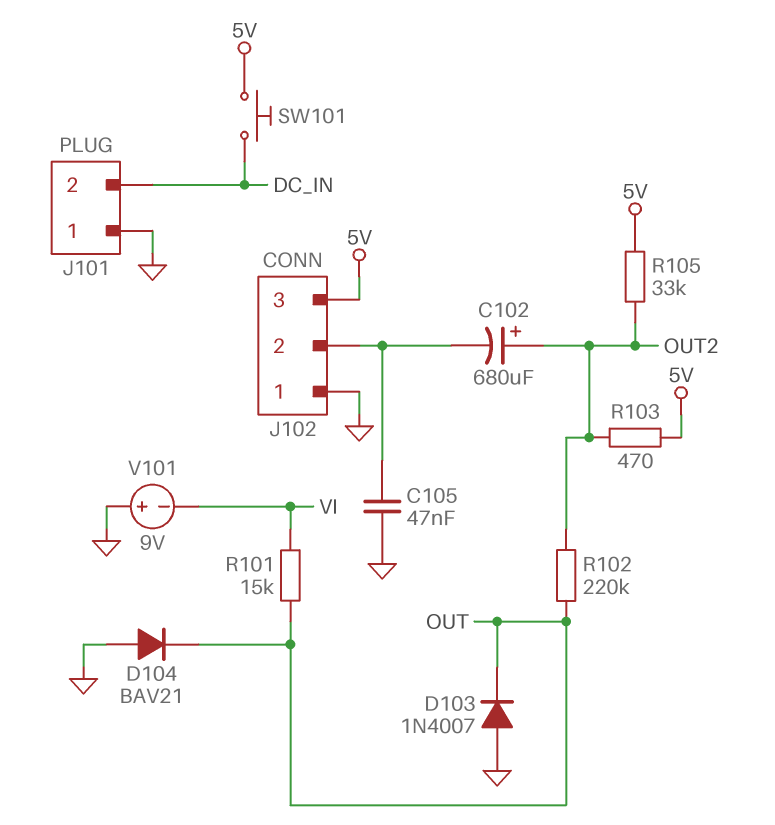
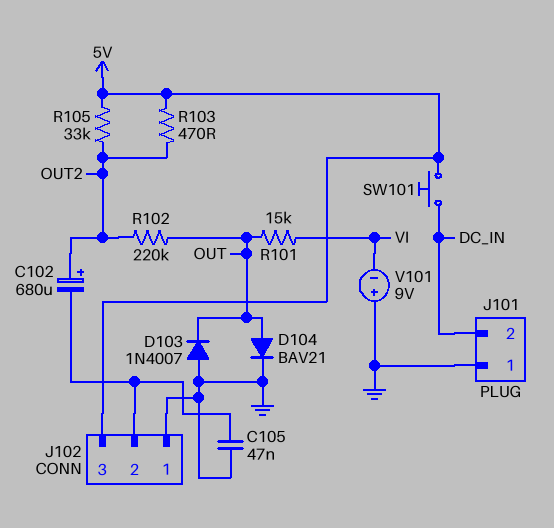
D104: diode BAV21 (A GND, K OUT) -> diode BAV21 (A OUT, K GND)

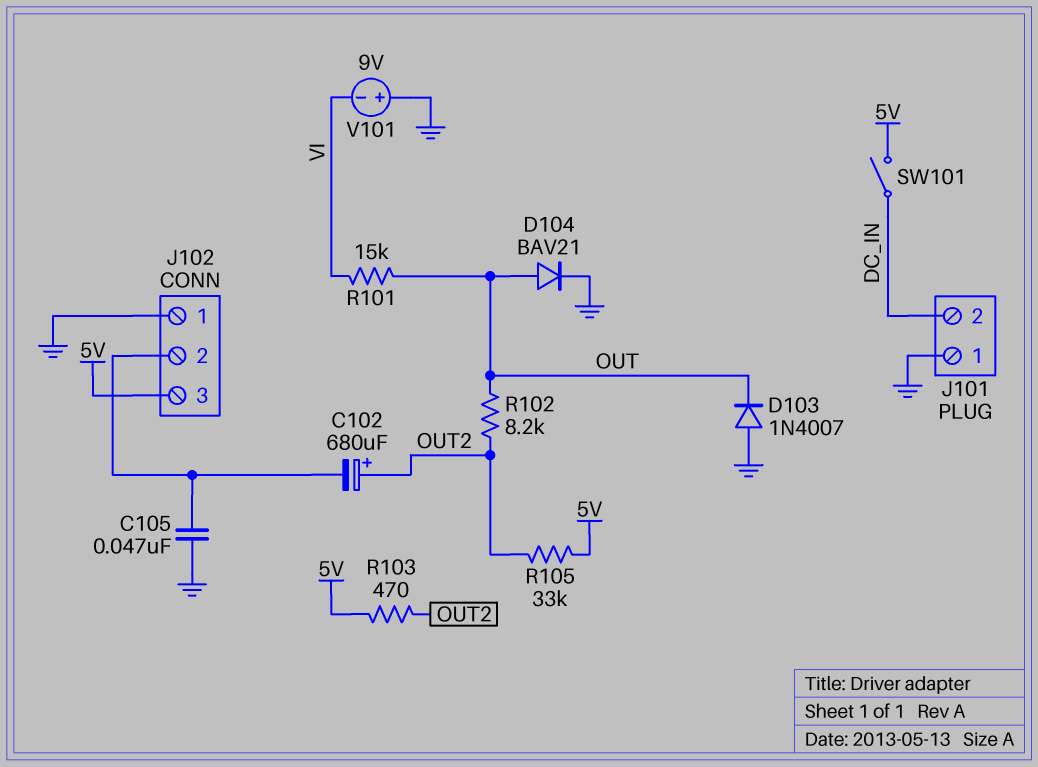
R102: 220k (OUT, OUT2) -> 8.2k (OUT, OUT2)
SW101: button (5V, DC_IN) -> switch (5V, DC_IN)

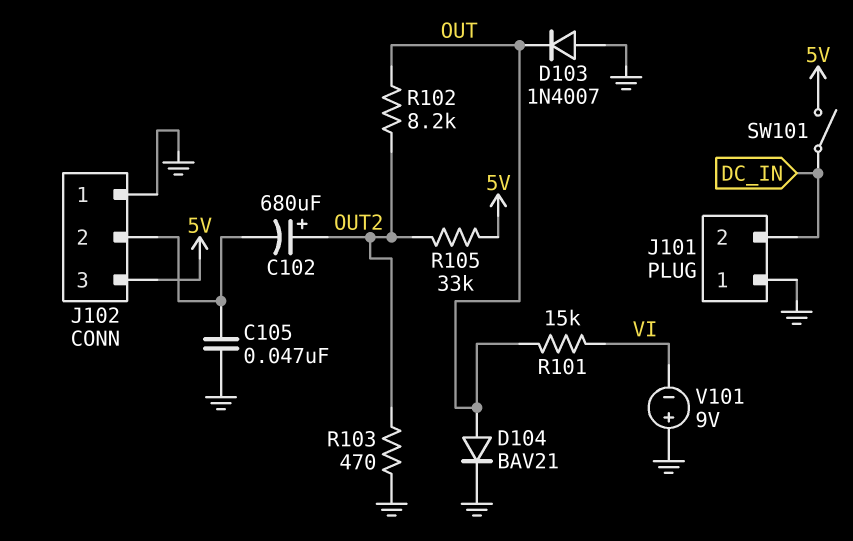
R103: 470 (5V, OUT2) -> 470 (GND, OUT2)

